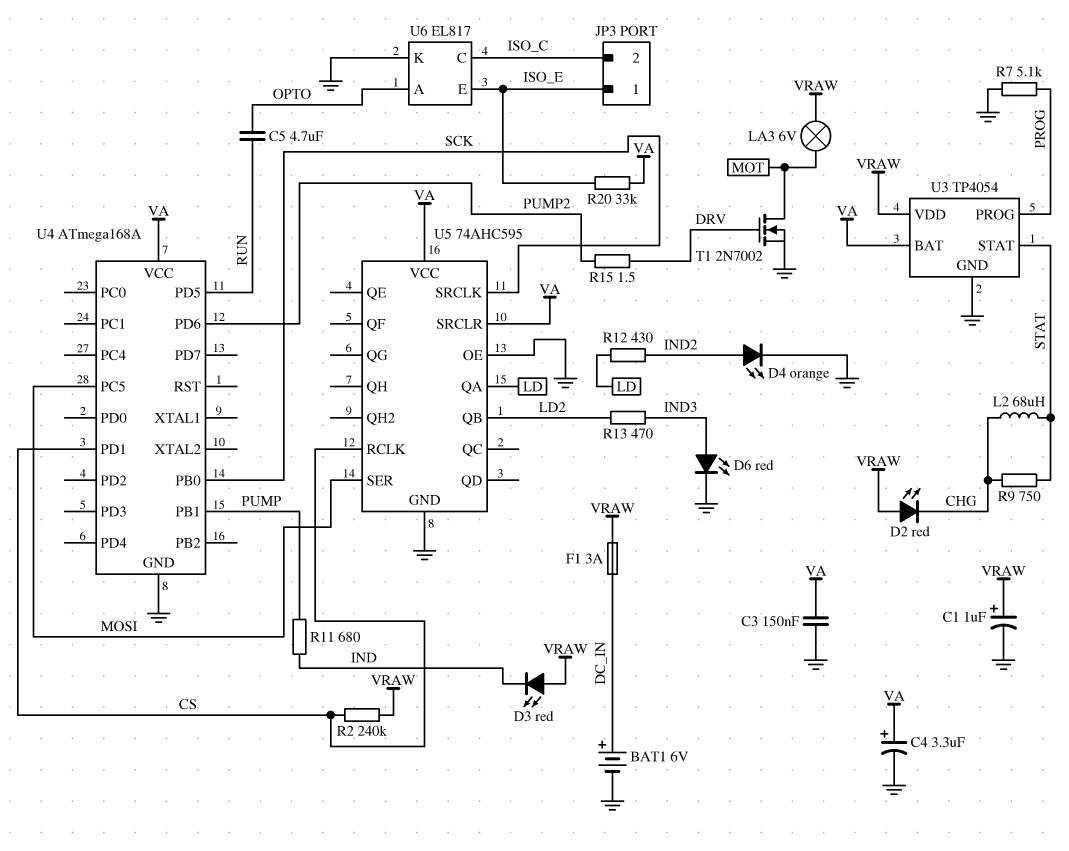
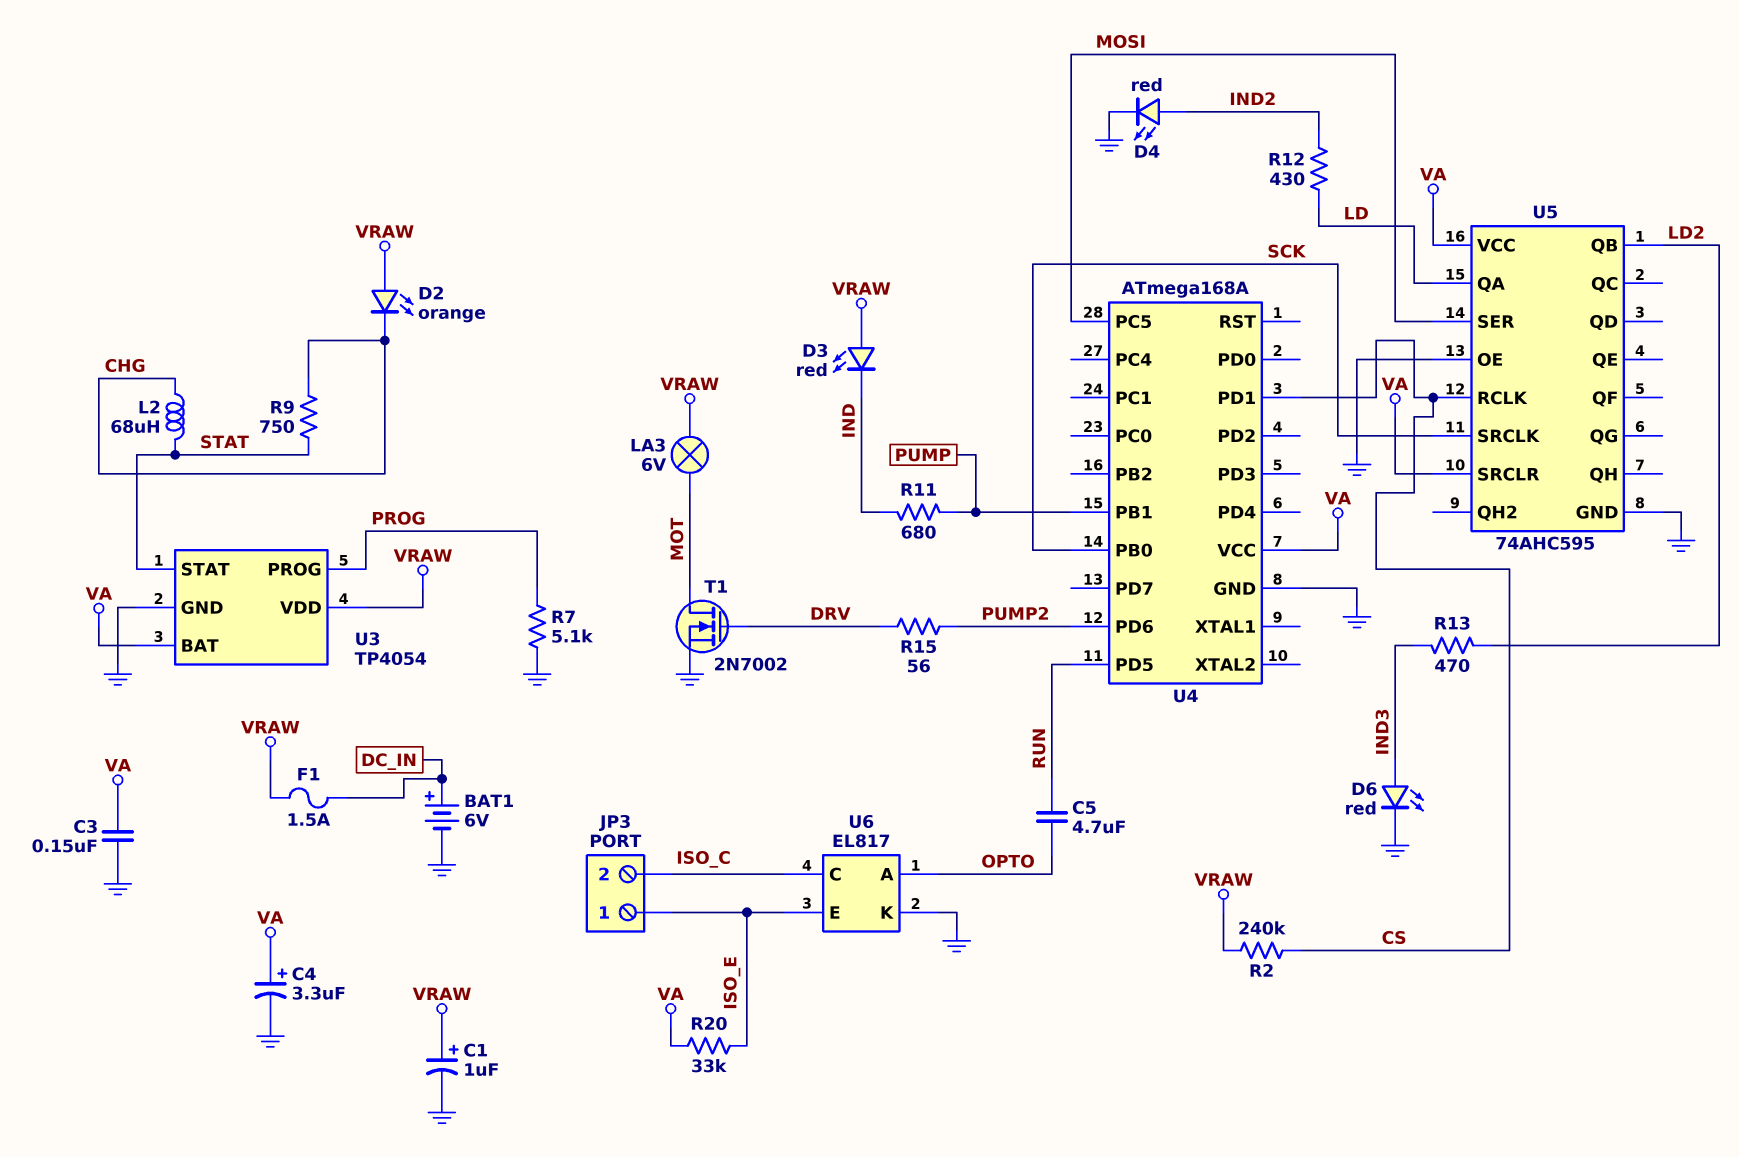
D2: LED red (A VRAW, K CHG) -> LED orange (A VRAW, K CHG)
D4: LED orange (A IND2, K GND) -> LED red (A IND2, K GND)
F1: 3A (DC_IN, VRAW) -> 1.5A (DC_IN, VRAW)
R15: 1.5 (DRV, PUMP2) -> 56 (DRV, PUMP2)

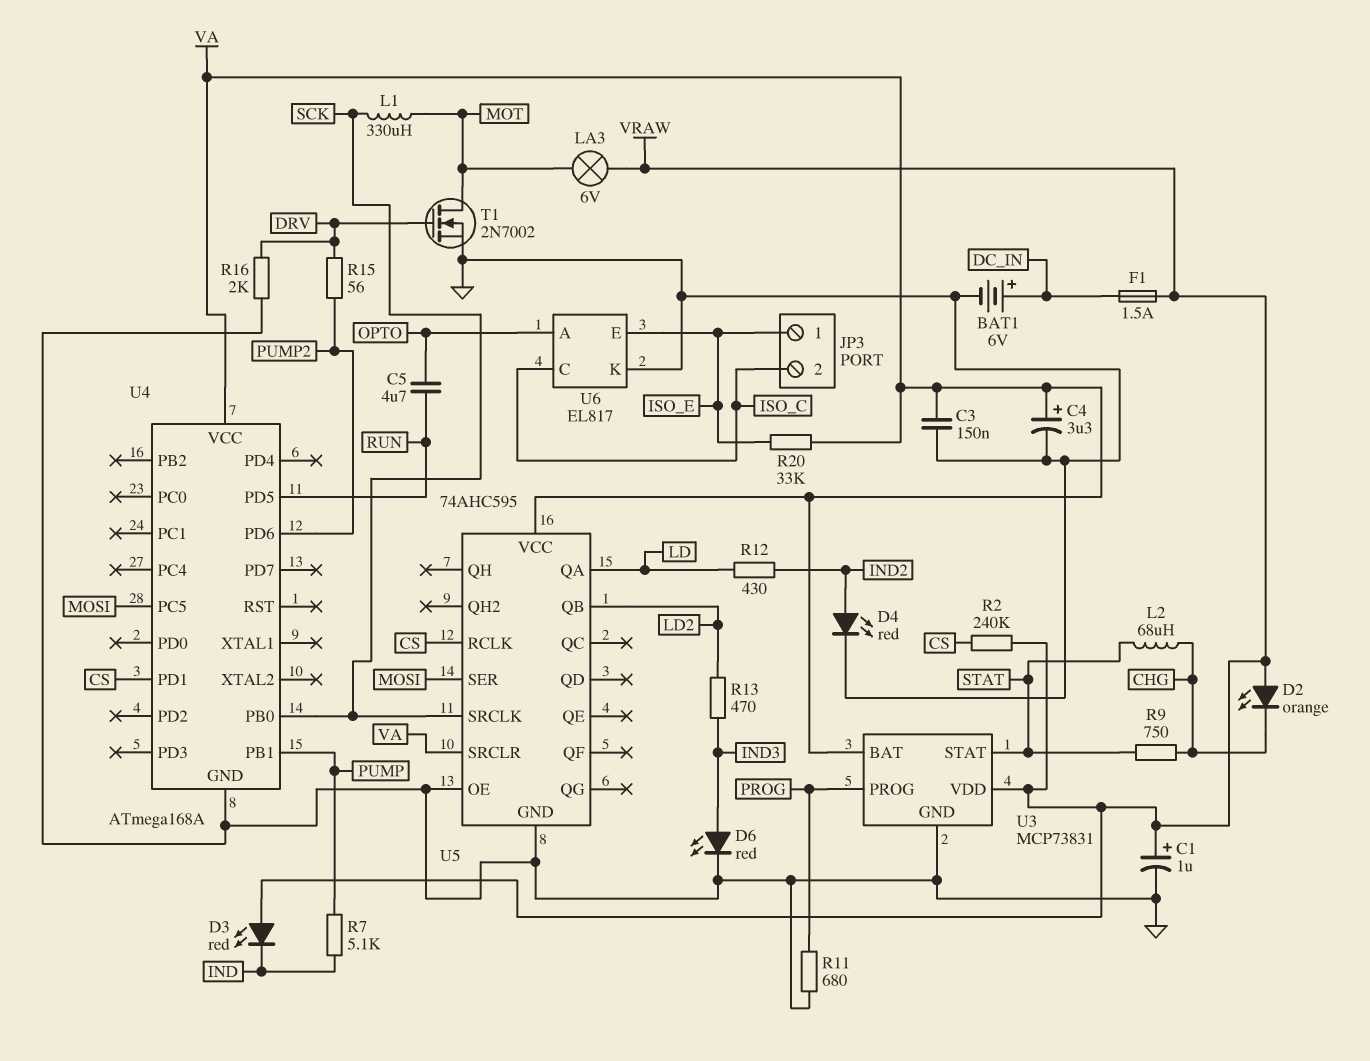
L1: none -> 330uH (MOT, SCK)
R7: 5.1k (GND, PROG) -> 5.1k (IND, PUMP)
R11: 680 (IND, PUMP) -> 680 (GND, PROG)
R16: none -> 2k (DRV, GND)
U3: TP4054 -> MCP73831

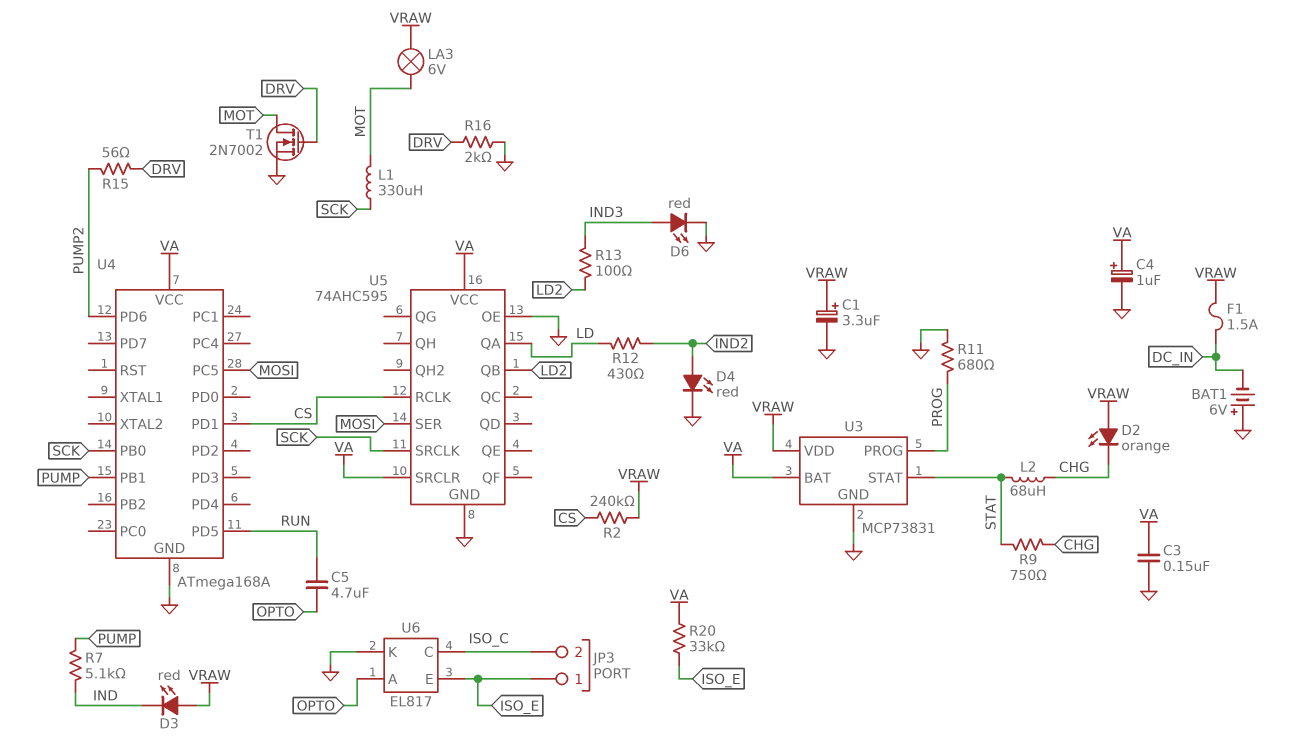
BAT1: 6V (plus DC_IN, minus GND) -> 6V (plus GND, minus DC_IN)
C1: 1uF (plus VRAW, minus GND) -> 3.3uF (plus VRAW, minus GND)
C4: 3.3uF (plus VA, minus GND) -> 1uF (plus VA, minus GND)
R13: 470 (IND3, LD2) -> 100 (IND3, LD2)

